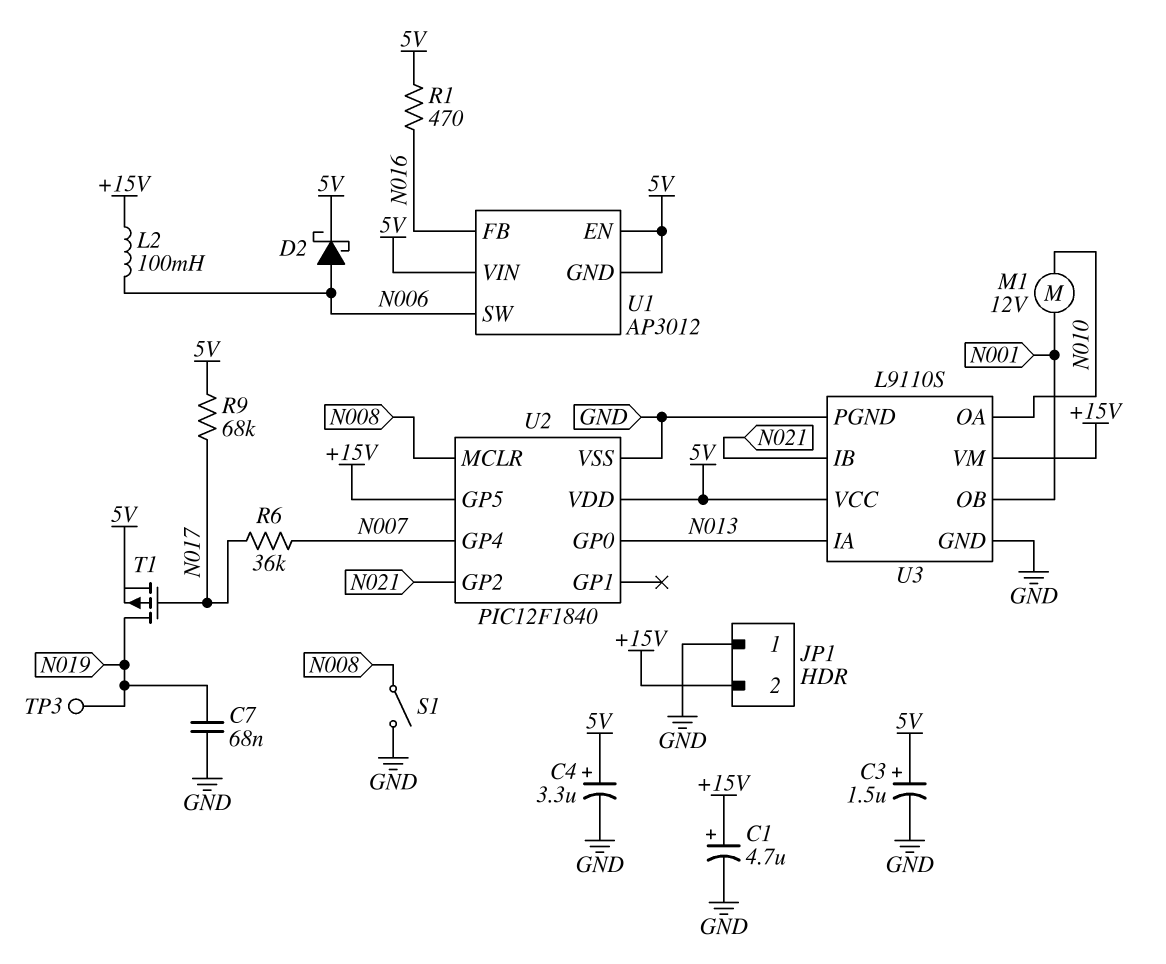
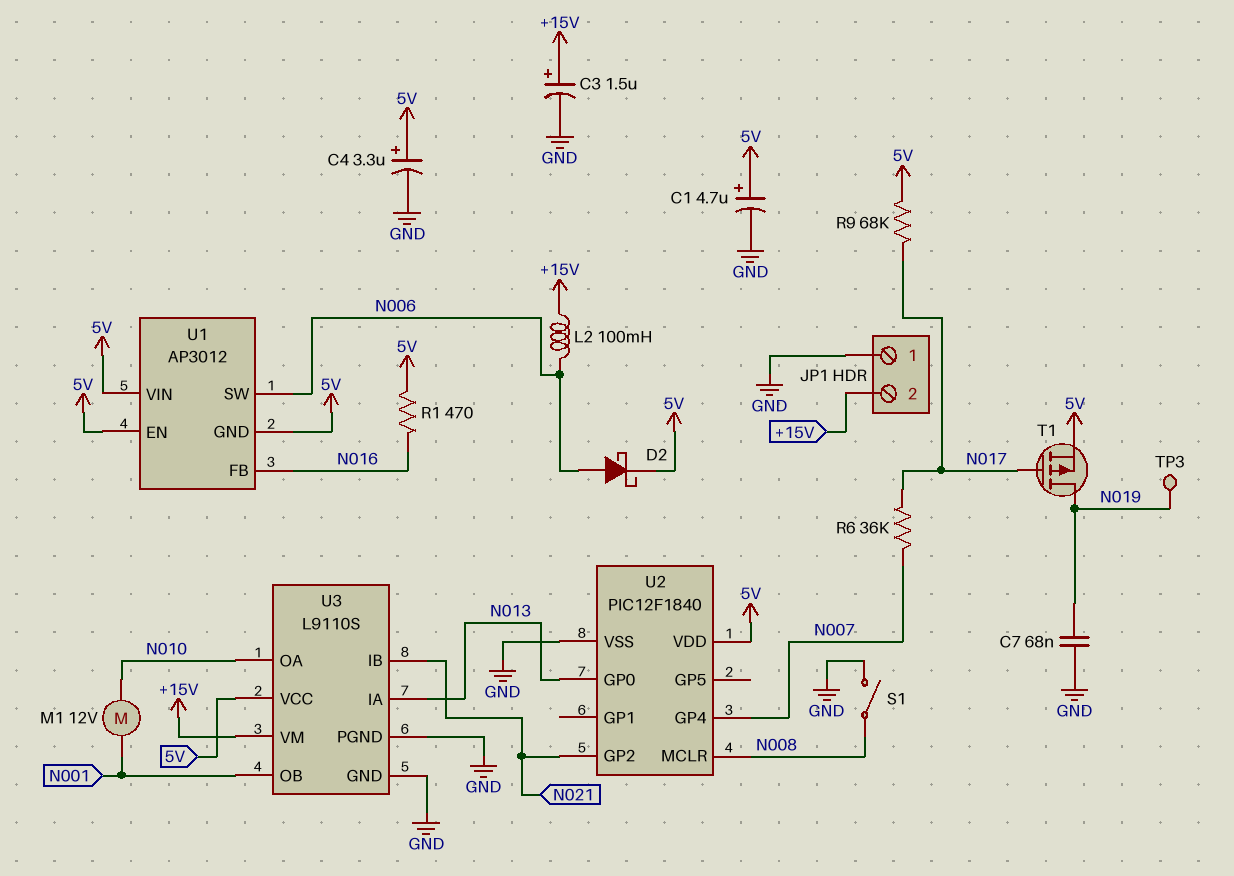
C1: 4.7uF (plus +15V, minus GND) -> 4.7uF (plus 5V, minus GND)
C3: 1.5uF (plus 5V, minus GND) -> 1.5uF (plus +15V, minus GND)
U2 pin GP5: +15V -> none

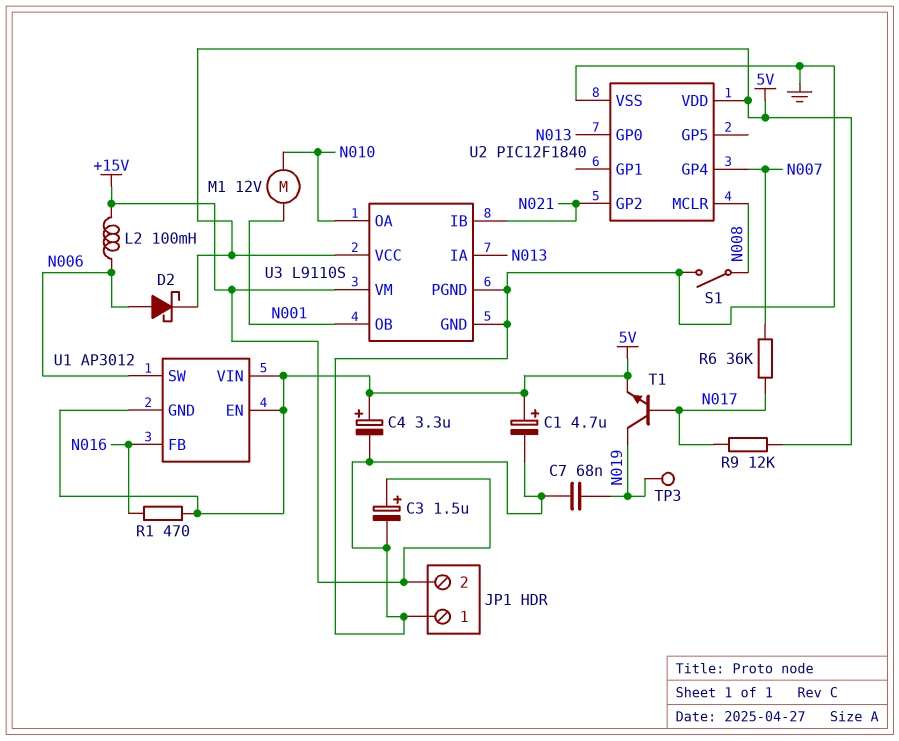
R9: 68k (5V, N017) -> 12k (5V, N017)
T1: PMOS (G N017, D N019, S 5V) -> NPN (B N017, C N019, E 5V)

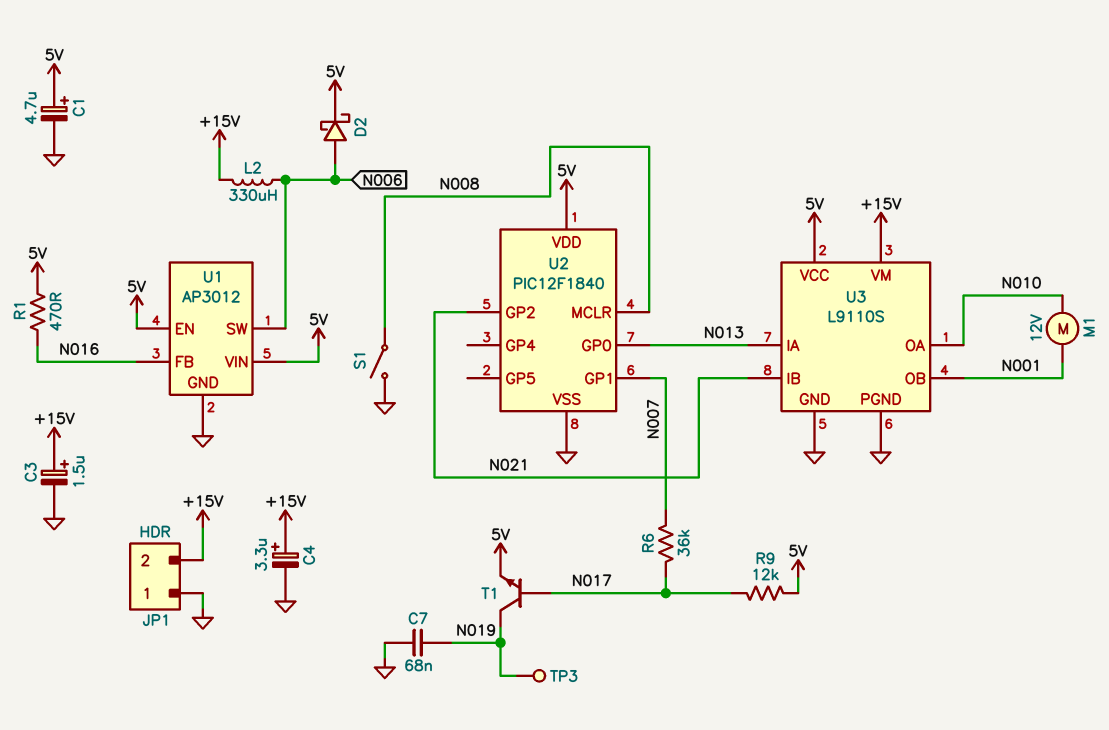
C4: 3.3uF (plus 5V, minus GND) -> 3.3uF (plus +15V, minus GND)
L2: 100mH (+15V, N006) -> 330uH (+15V, N006)
U1 pin GND: 5V -> GND
U2 pin GP1: none -> N007
U2 pin GP4: N007 -> none

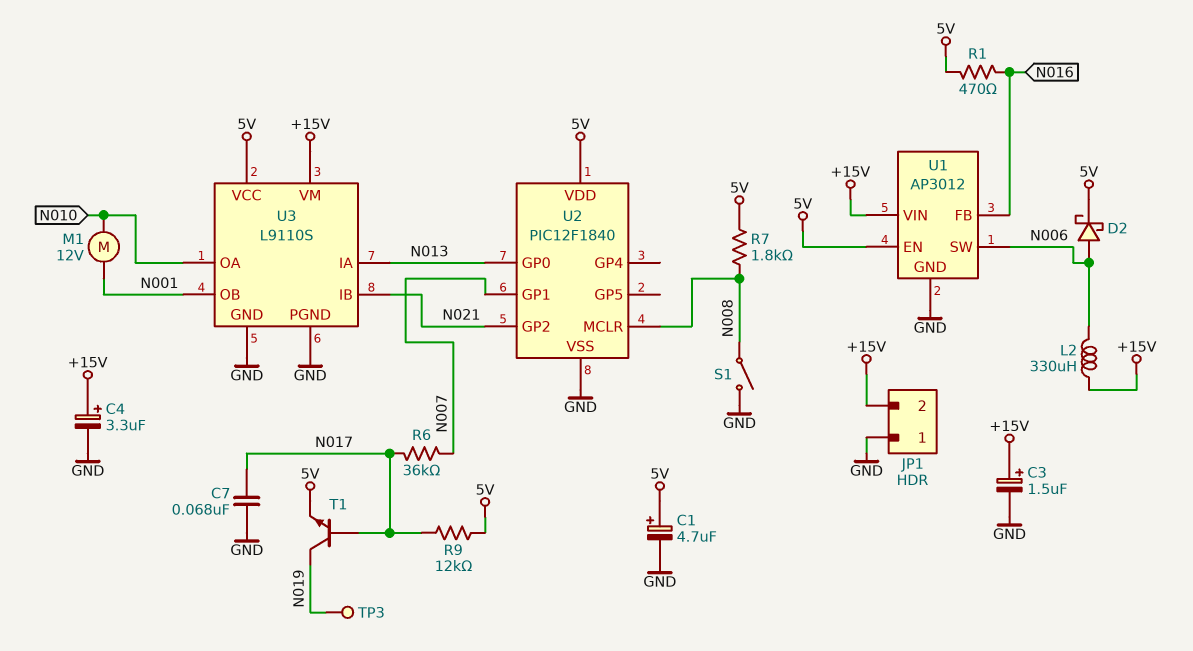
C7: 68nF (GND, N019) -> 68nF (GND, N017)
R7: none -> 1.8k (5V, N008)
U1 pin VIN: 5V -> +15V

